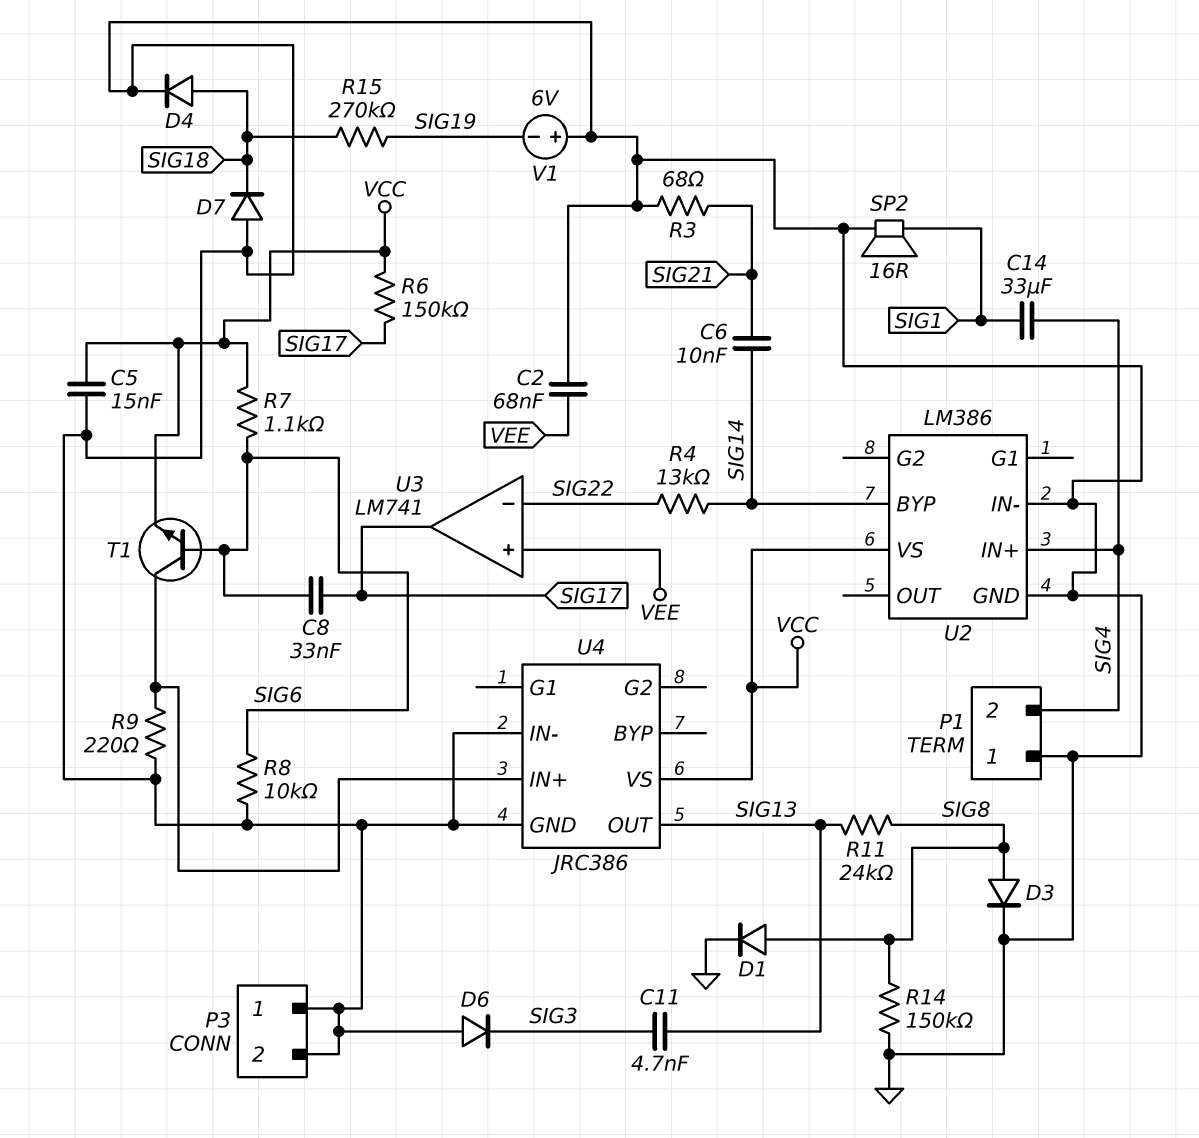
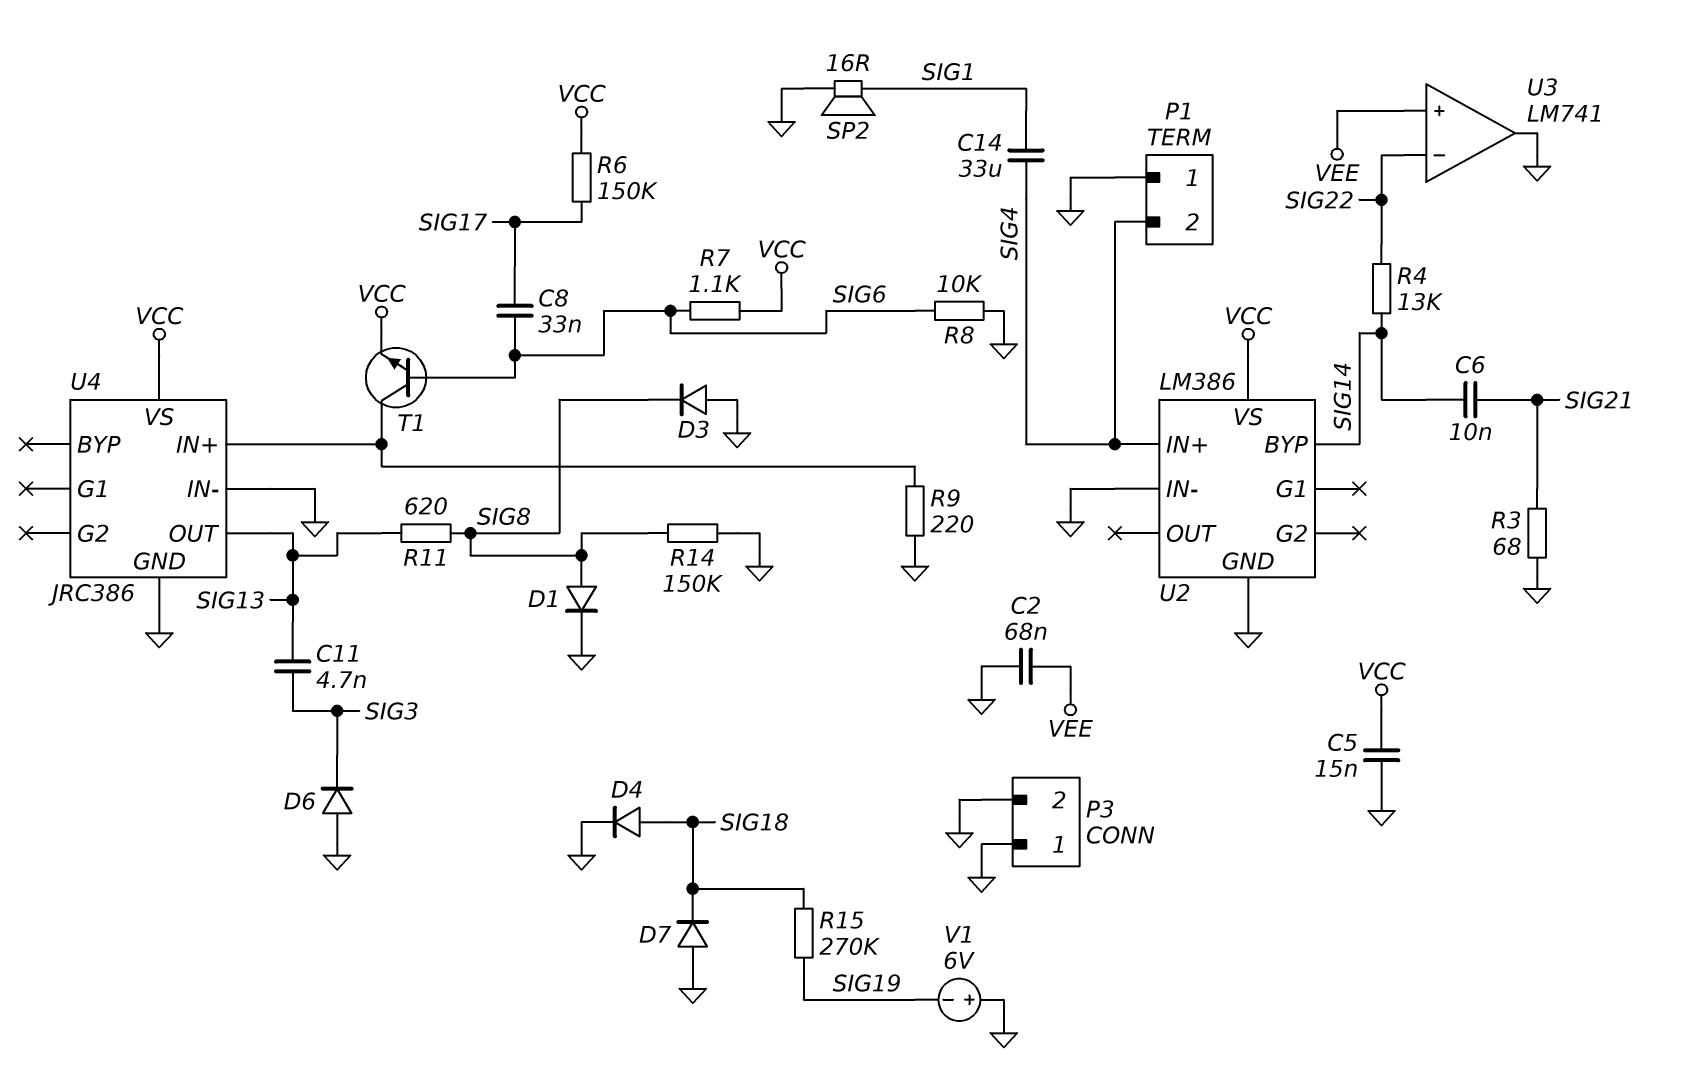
D3: diode (A SIG8, K GND) -> diode (A GND, K SIG8)
R11: 24k (SIG8, SIG13) -> 620 (SIG8, SIG13)
U3 pin out: SIG17 -> GND

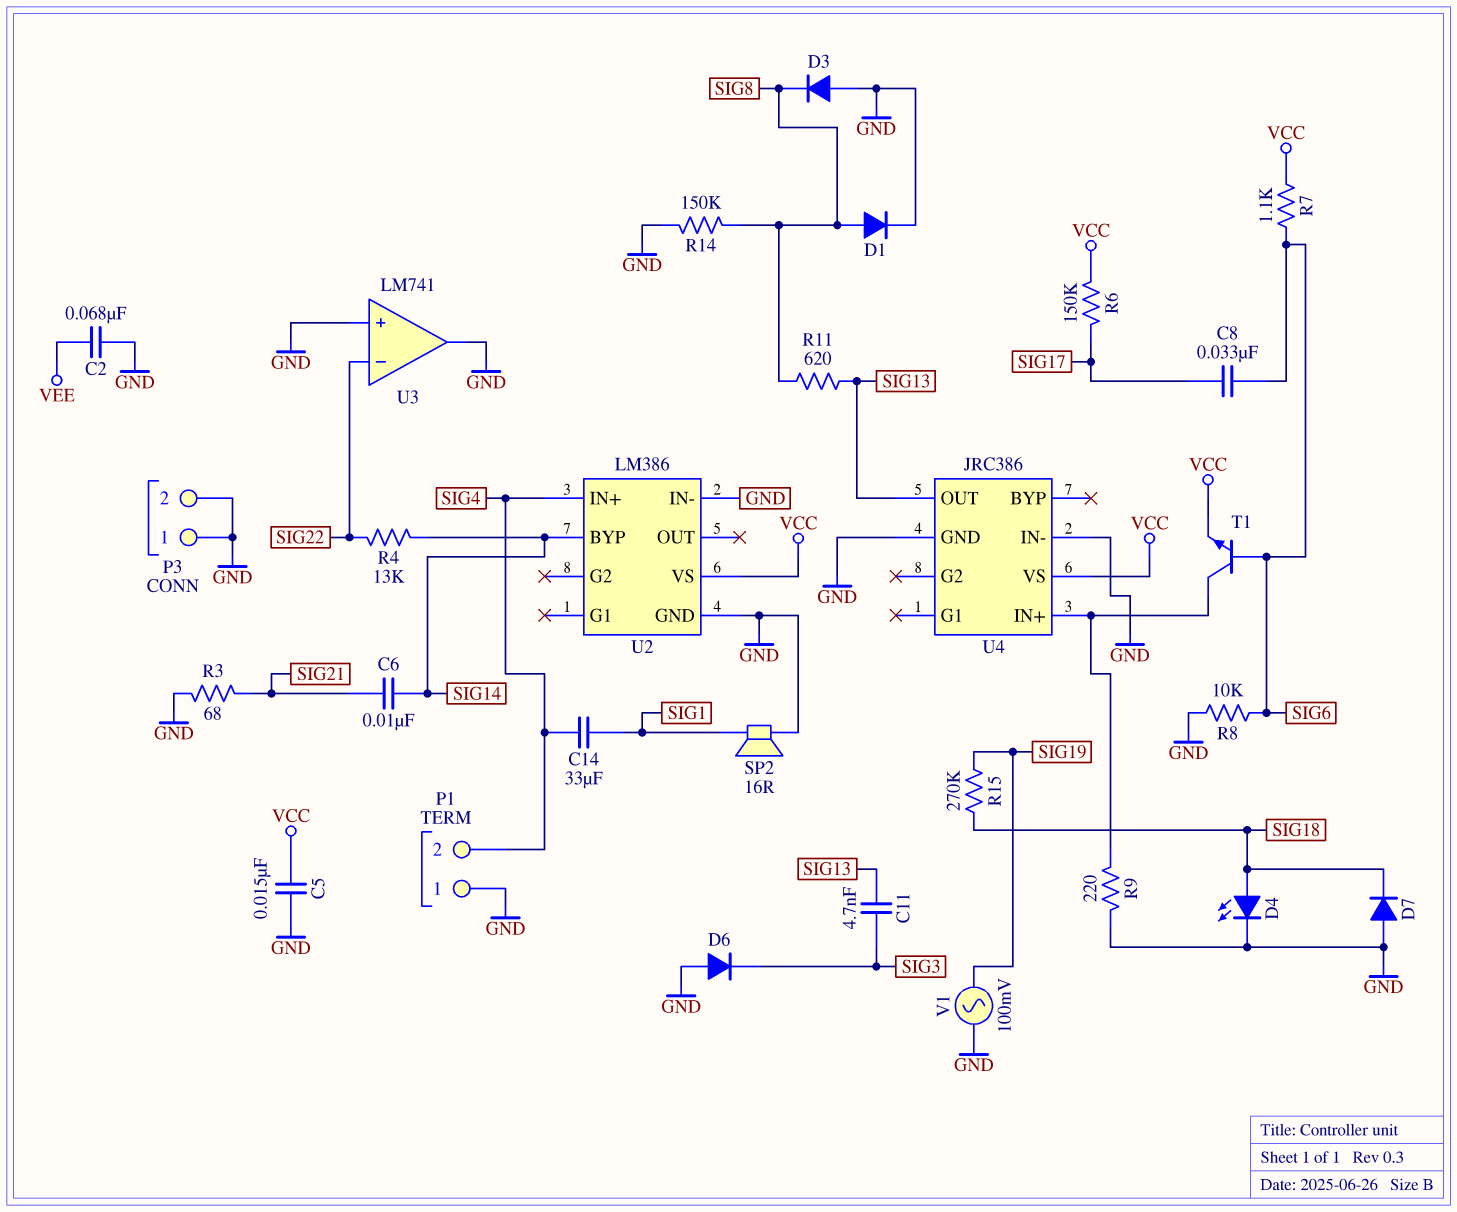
D4: diode (A SIG18, K GND) -> LED (A SIG18, K GND)
U3 pin in+: VEE -> GND
V1: 6V (plus GND, minus SIG19) -> AC 100mV (GND, SIG19)

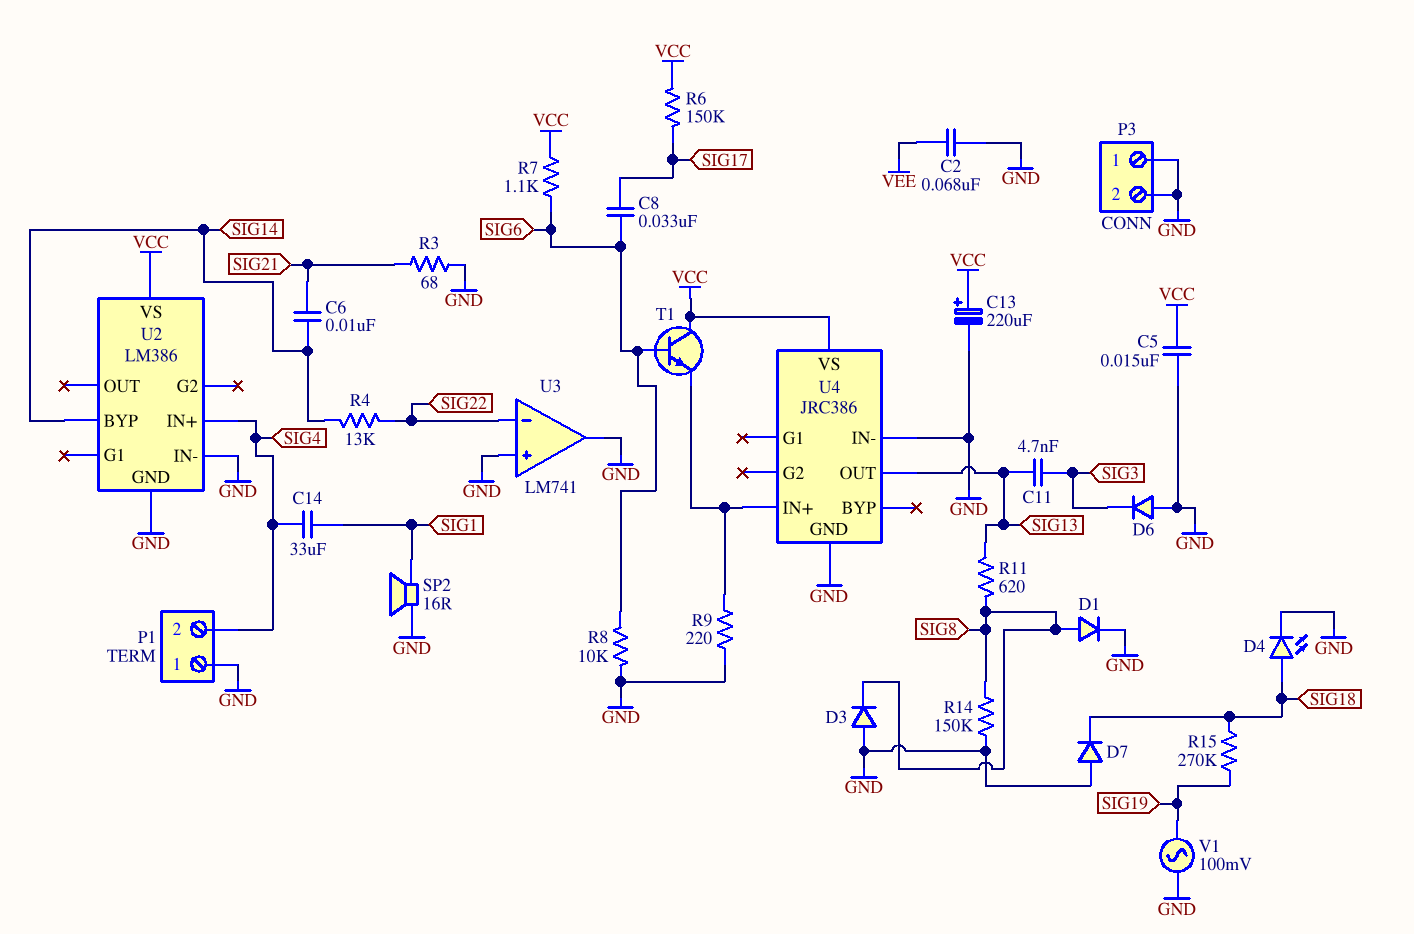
C13: none -> 220uF (plus VCC, minus GND)
T1: NPN (B SIG6, C U4/IN+, E VCC) -> NPN (B SIG6, C VCC, E U4/IN+)

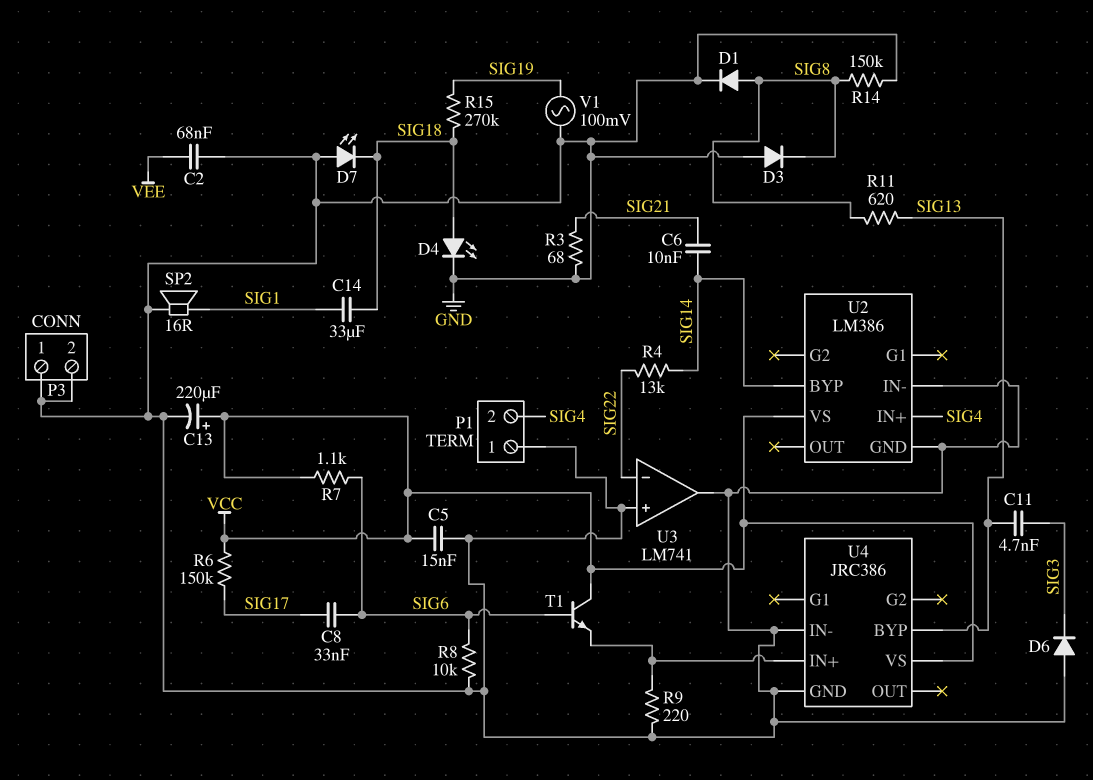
C14: 33uF (SIG1, SIG4) -> 33uF (SIG1, SIG18)
D7: diode (A GND, K SIG18) -> LED (A GND, K SIG18)
U4 pin BYP: none -> SIG13
U4 pin OUT: SIG13 -> none

